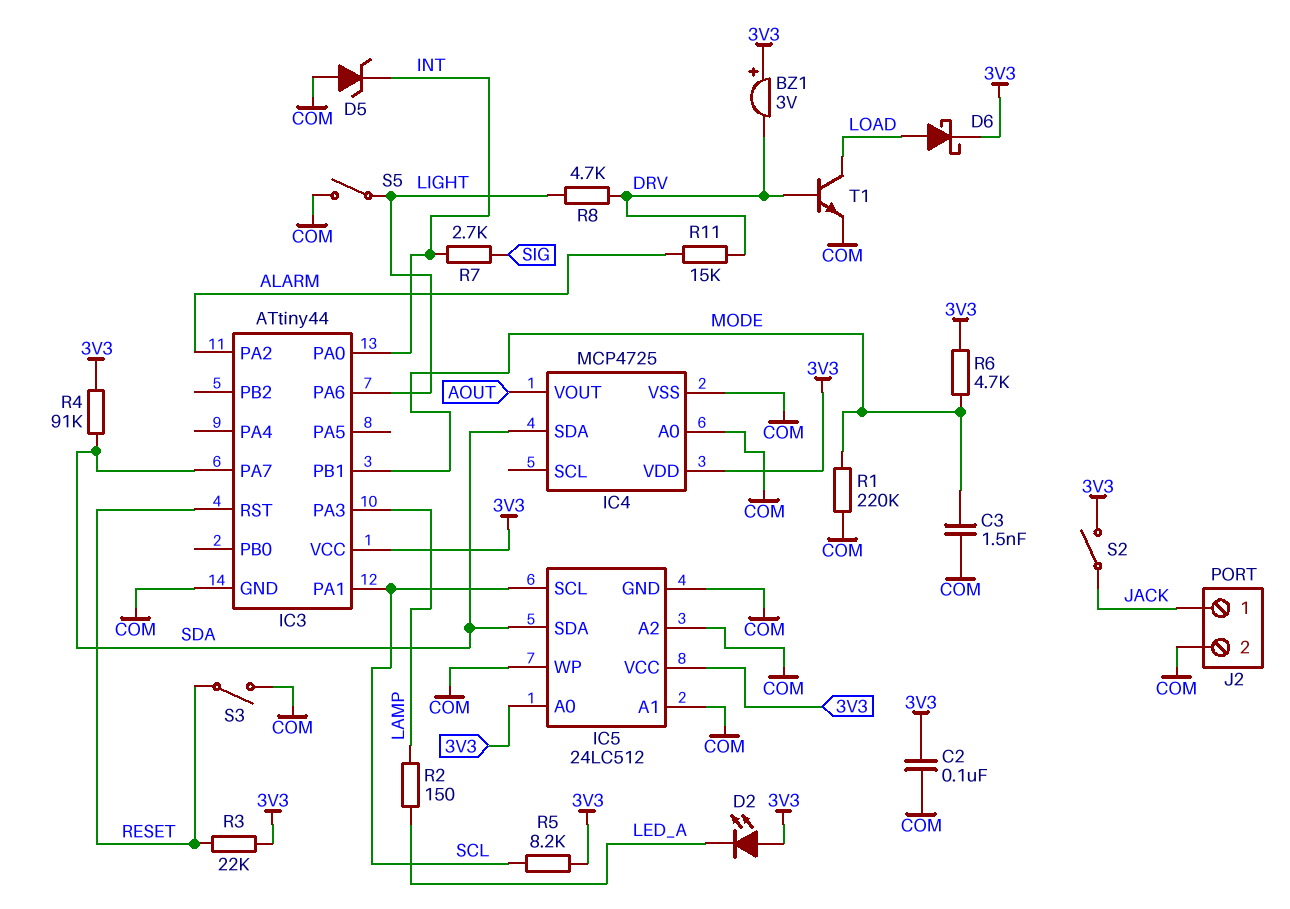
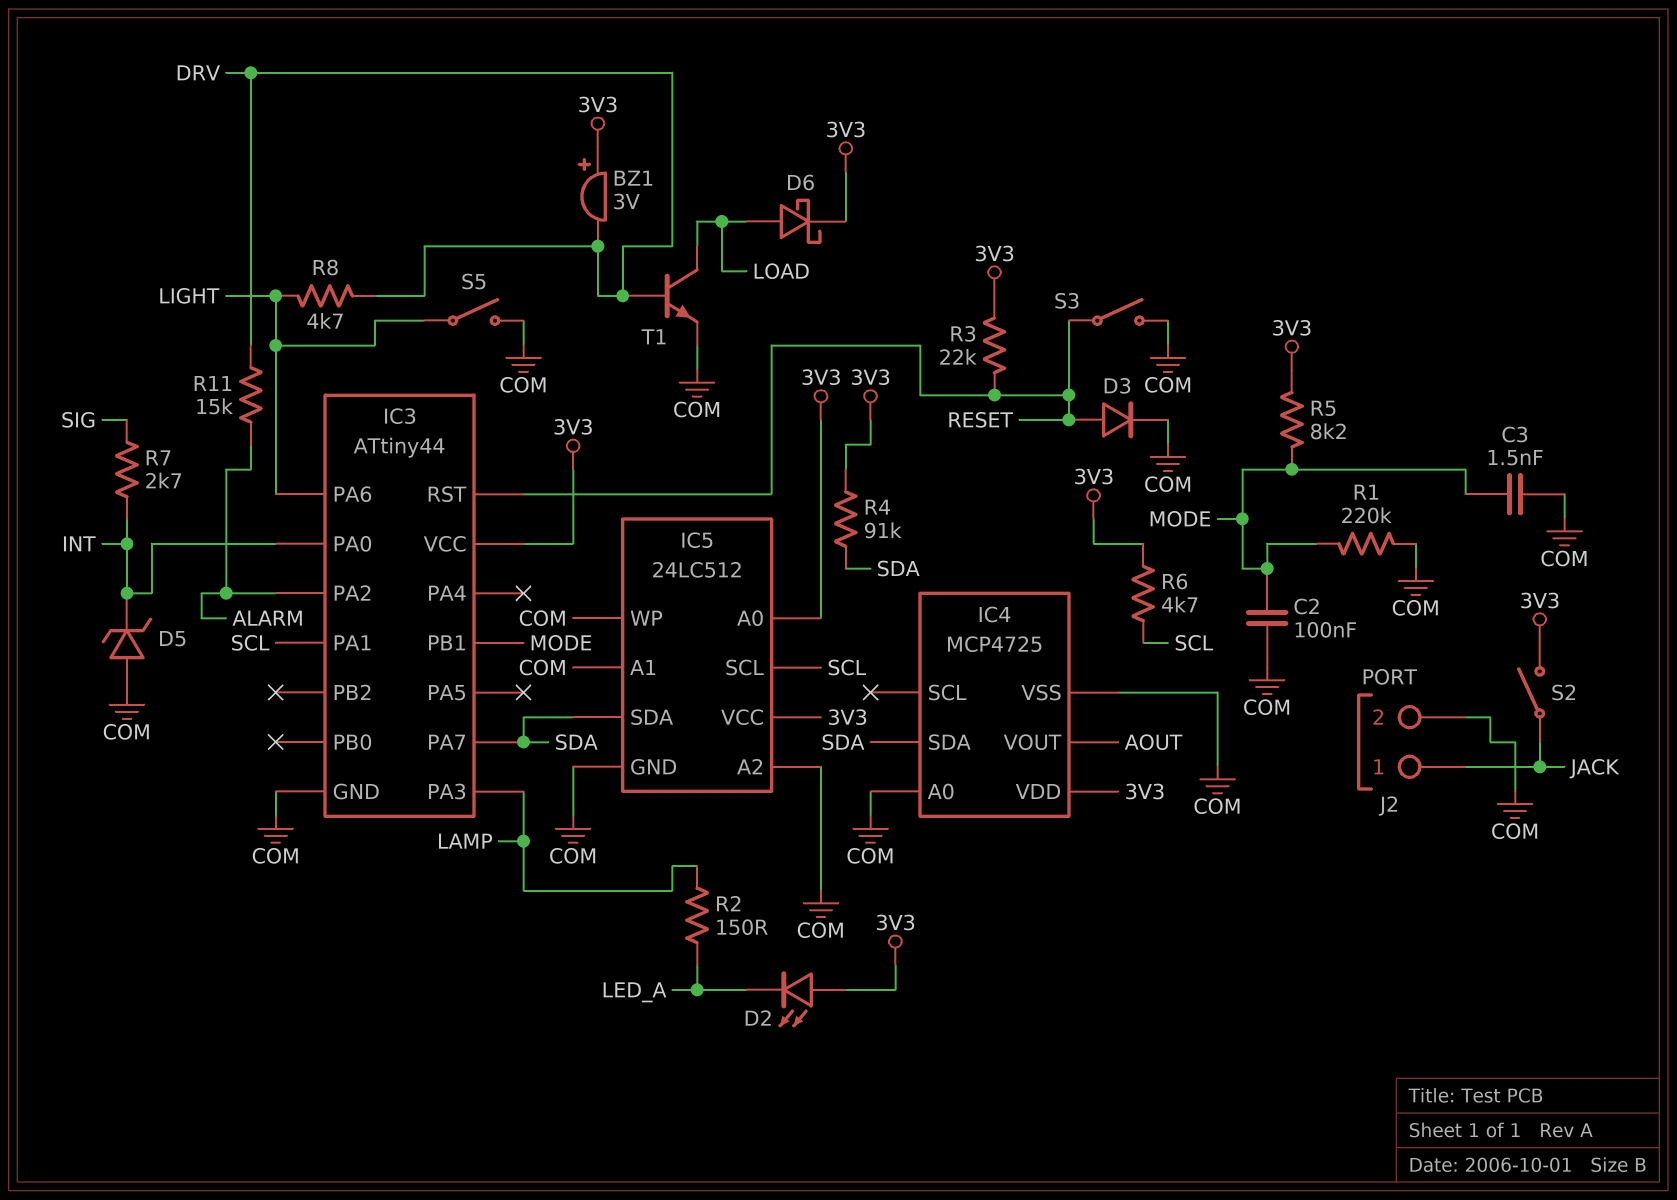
C2: 100nF (3V3, COM) -> 100nF (COM, MODE)
D3: none -> diode (A RESET, K COM)
R5: 8.2k (3V3, SCL) -> 8.2k (3V3, MODE)
R6: 4.7k (3V3, MODE) -> 4.7k (3V3, SCL)

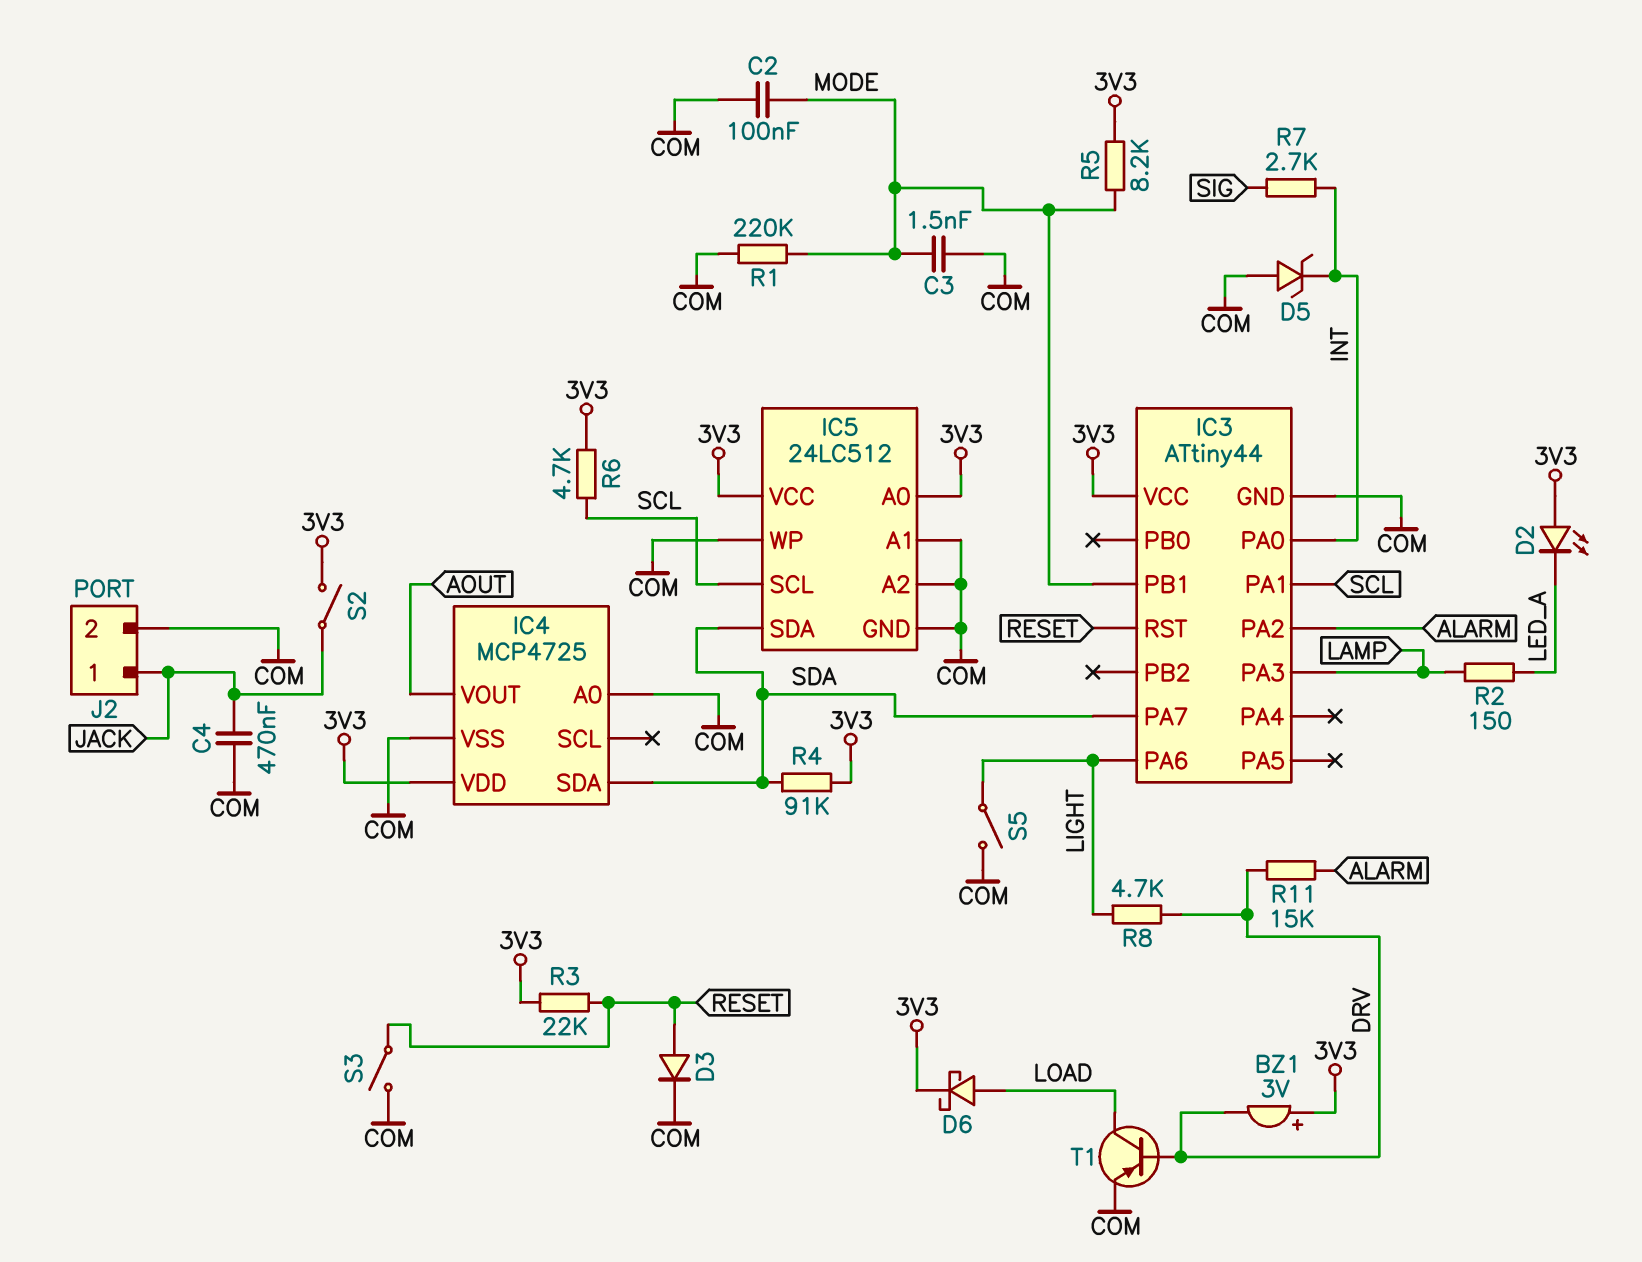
C4: none -> 470nF (COM, JACK)
T1: NPN (B DRV, C LOAD, E COM) -> PNP (B DRV, C LOAD, E COM)

